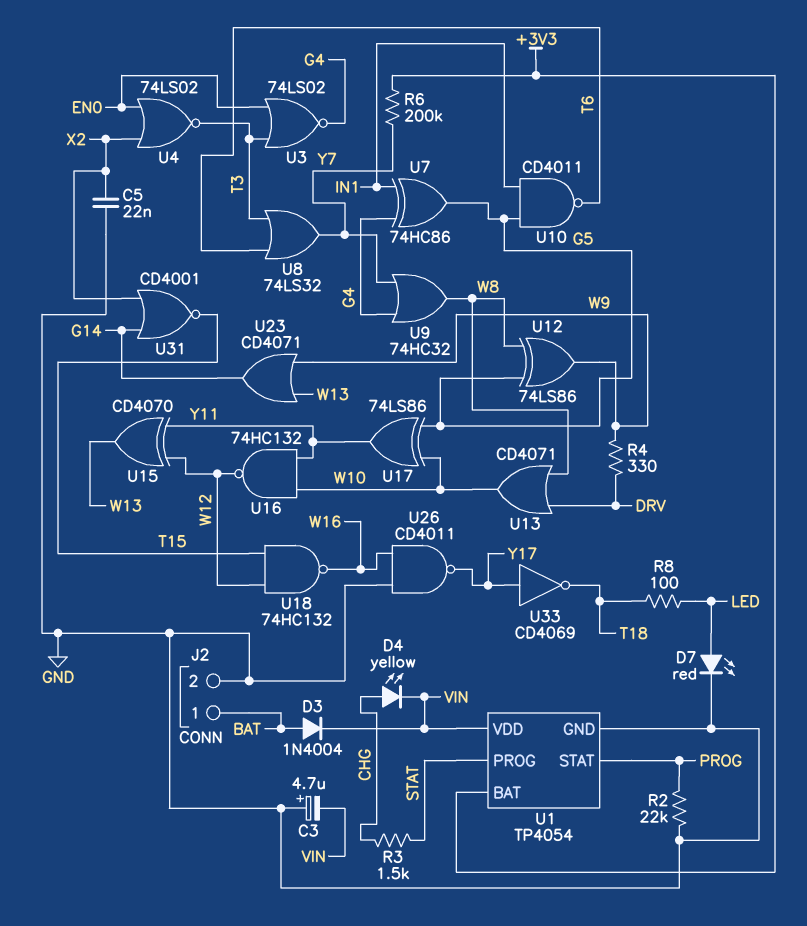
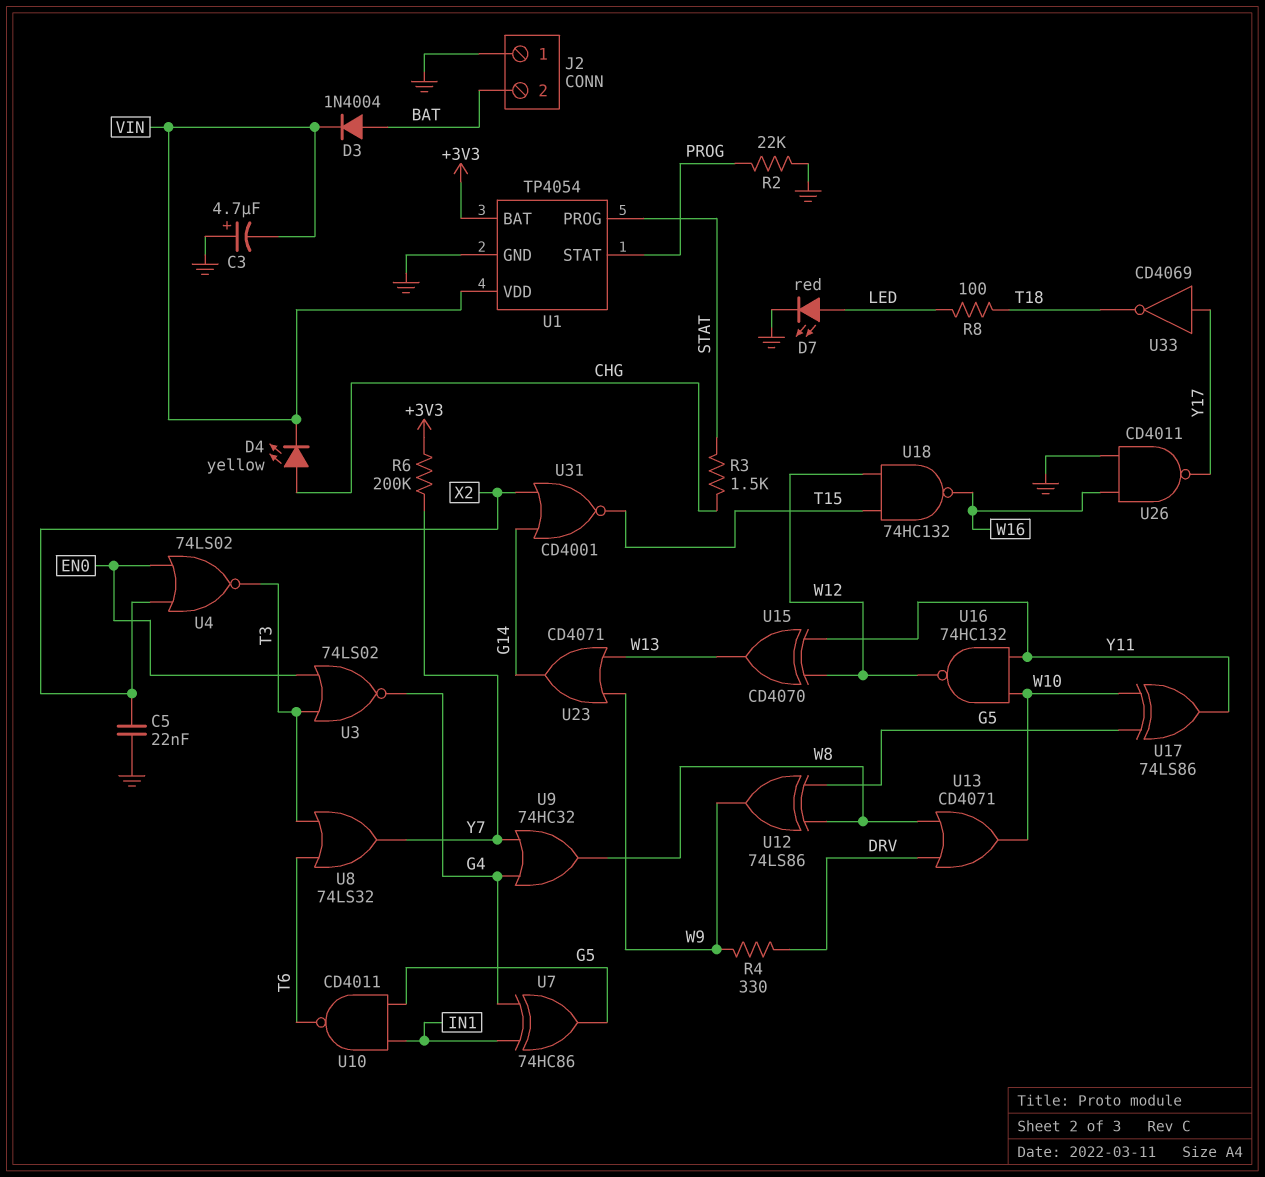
J2 pin 1: BAT -> GND
J2 pin 2: GND -> BAT

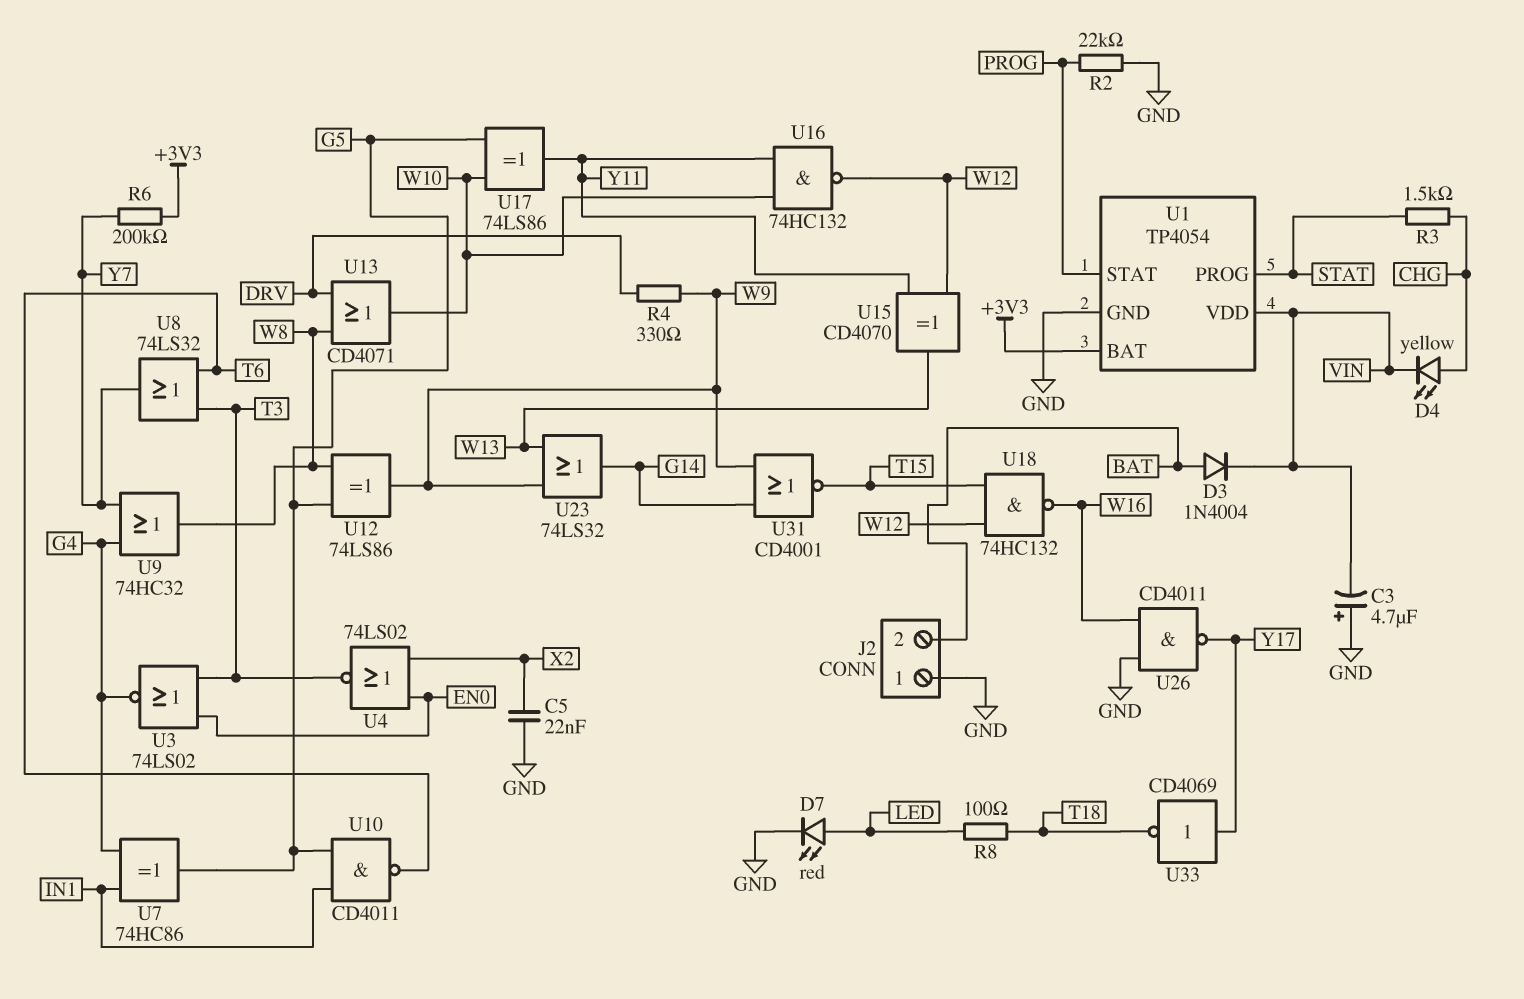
U23: OR CD4071 (in W9, in W13, out G14) -> OR 74LS32 (in W9, in W13, out G14)
U31: NOR CD4001 (in G14, in X2, out T15) -> NOR CD4001 (in G14, in W9, out T15)

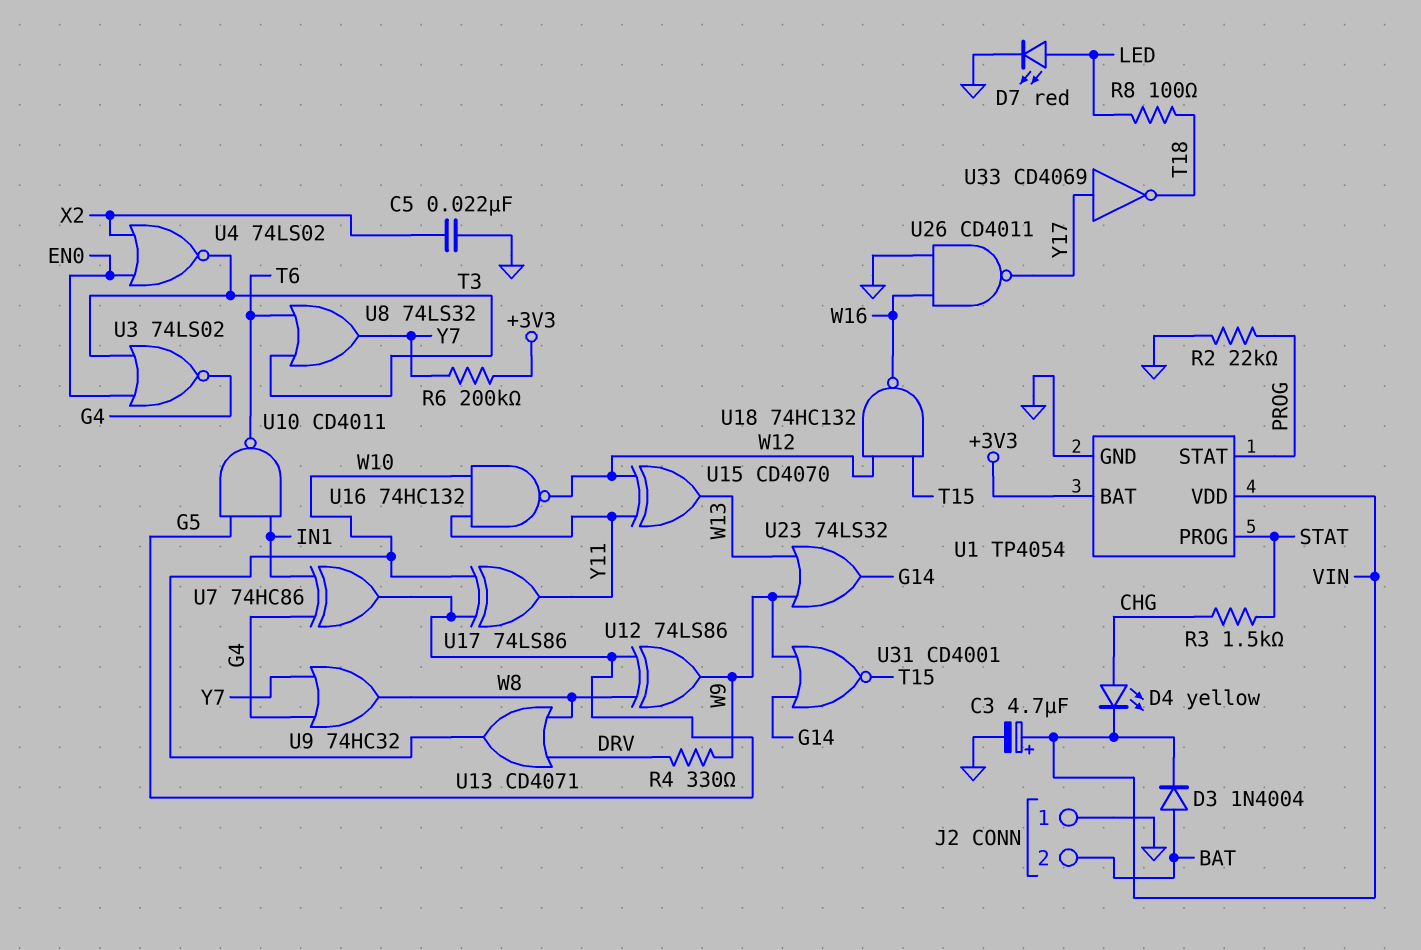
C3: 4.7uF (plus GND, minus VIN) -> 4.7uF (plus VIN, minus GND)

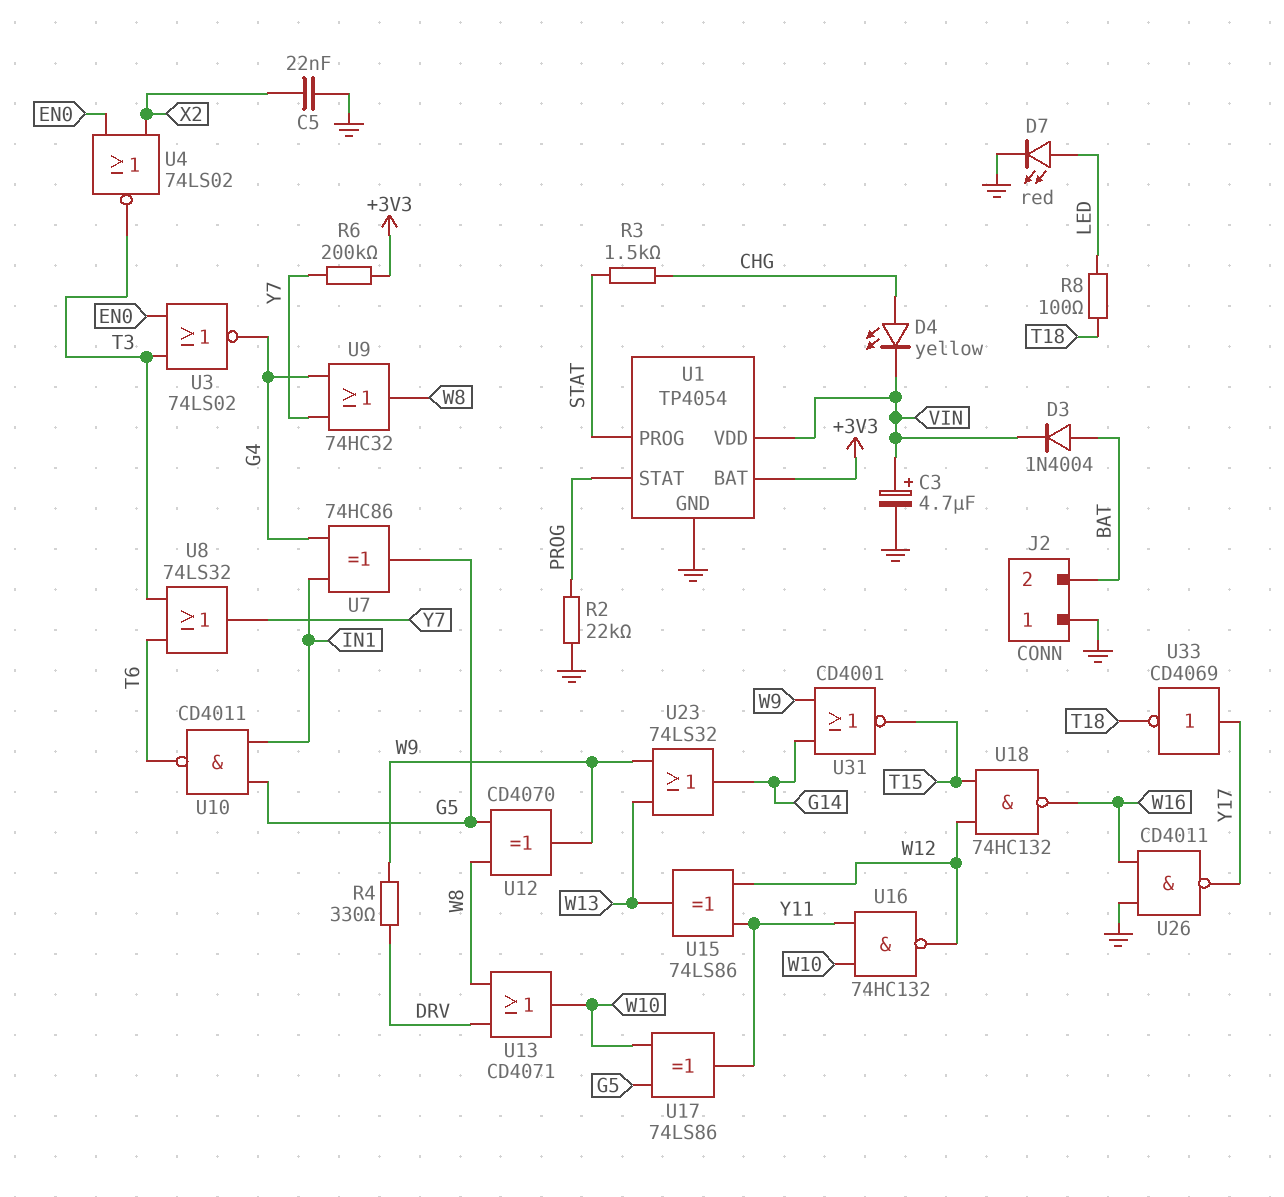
U12: XOR 74LS86 (in G5, in W8, out W9) -> XOR CD4070 (in G5, in W8, out W9)
U15: XOR CD4070 (in W12, in Y11, out W13) -> XOR 74LS86 (in W12, in Y11, out W13)

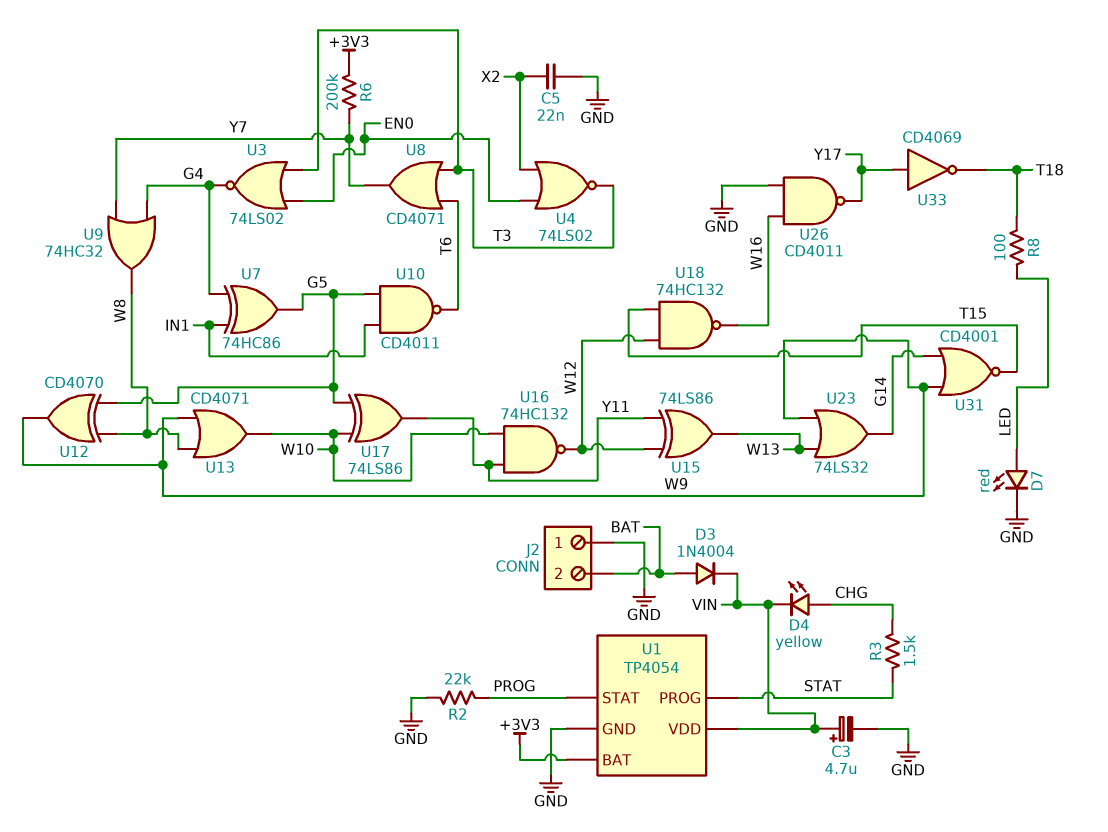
R4: 330 (DRV, W9) -> none
U8: OR 74LS32 (in T3, in T6, out Y7) -> OR CD4071 (in T3, in T6, out Y7)
U13: OR CD4071 (in DRV, in W8, out W10) -> OR CD4071 (in W8, in W9, out W10)

